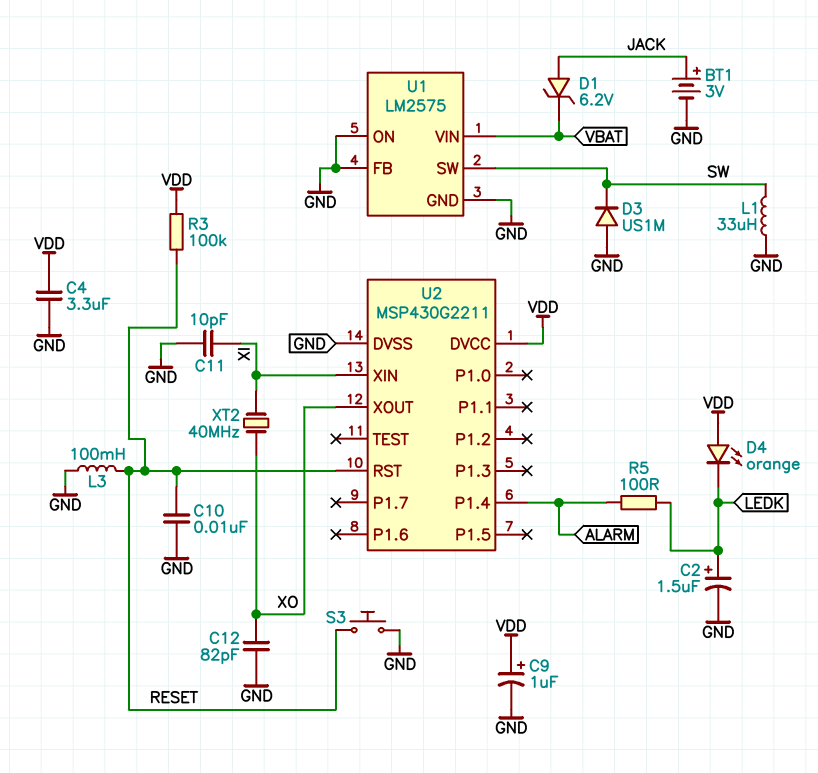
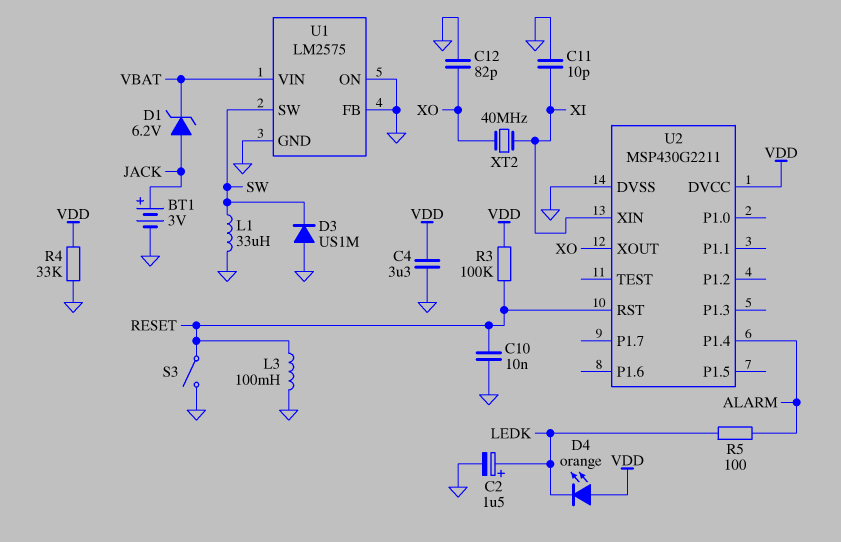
C9: 1uF (plus VDD, minus GND) -> none
R4: none -> 33k (GND, VDD)
S3: button (GND, RESET) -> switch (GND, RESET)

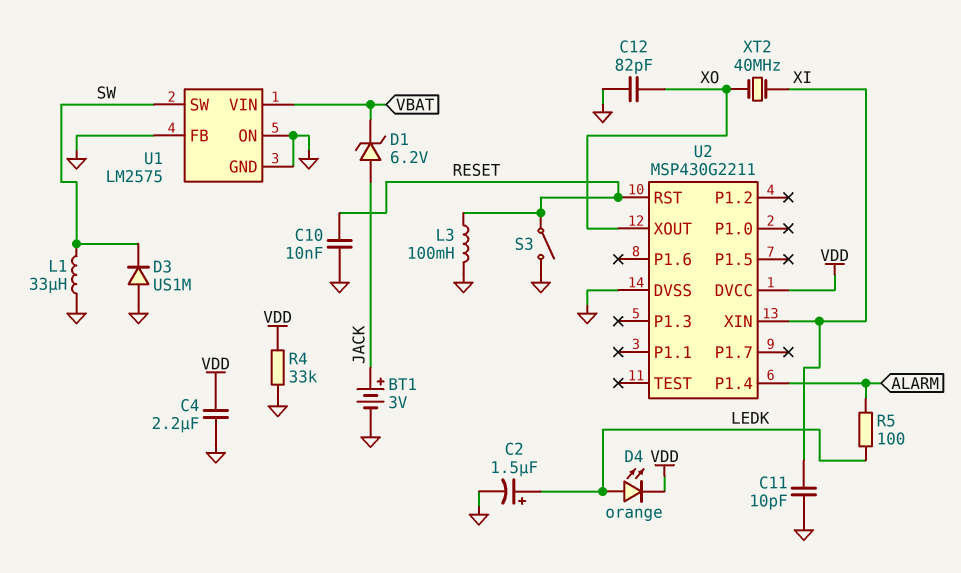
C4: 3.3uF (GND, VDD) -> 2.2uF (GND, VDD)
D4: LED orange (A VDD, K LEDK) -> LED orange (A LEDK, K VDD)
R3: 100k (RESET, VDD) -> none

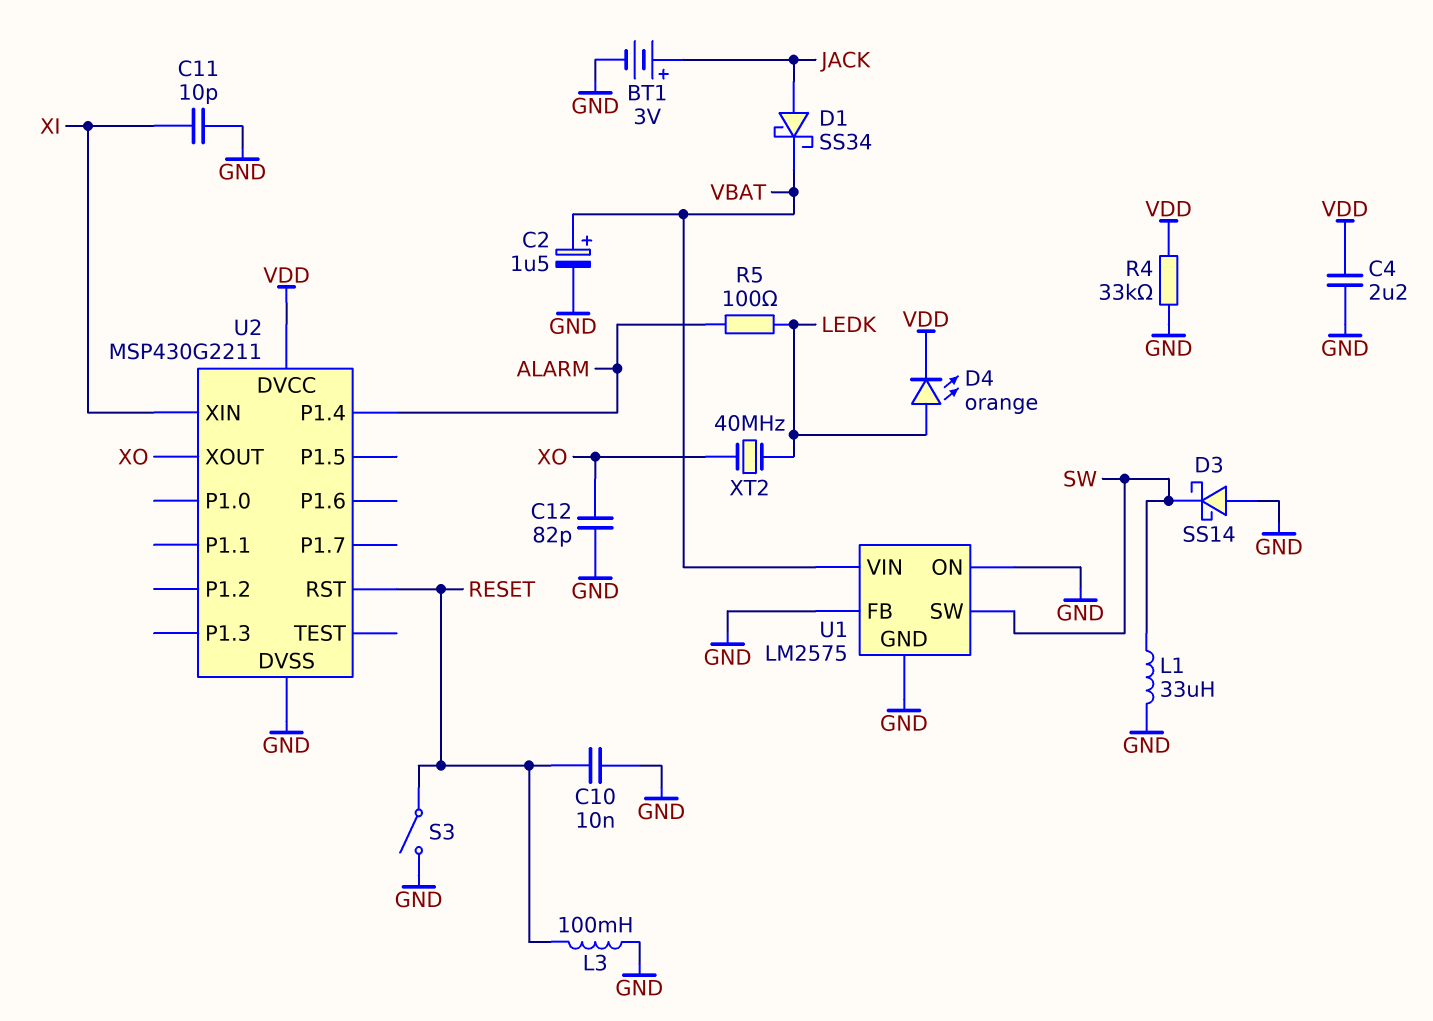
C2: 1.5uF (plus LEDK, minus GND) -> 1.5uF (plus VBAT, minus GND)
D1: zener 6.2V (A JACK, K VBAT) -> schottky SS34 (A JACK, K VBAT)
D3: diode US1M (A GND, K SW) -> schottky SS14 (A GND, K SW)
XT2: 40MHz (XI, XO) -> 40MHz (LEDK, XO)

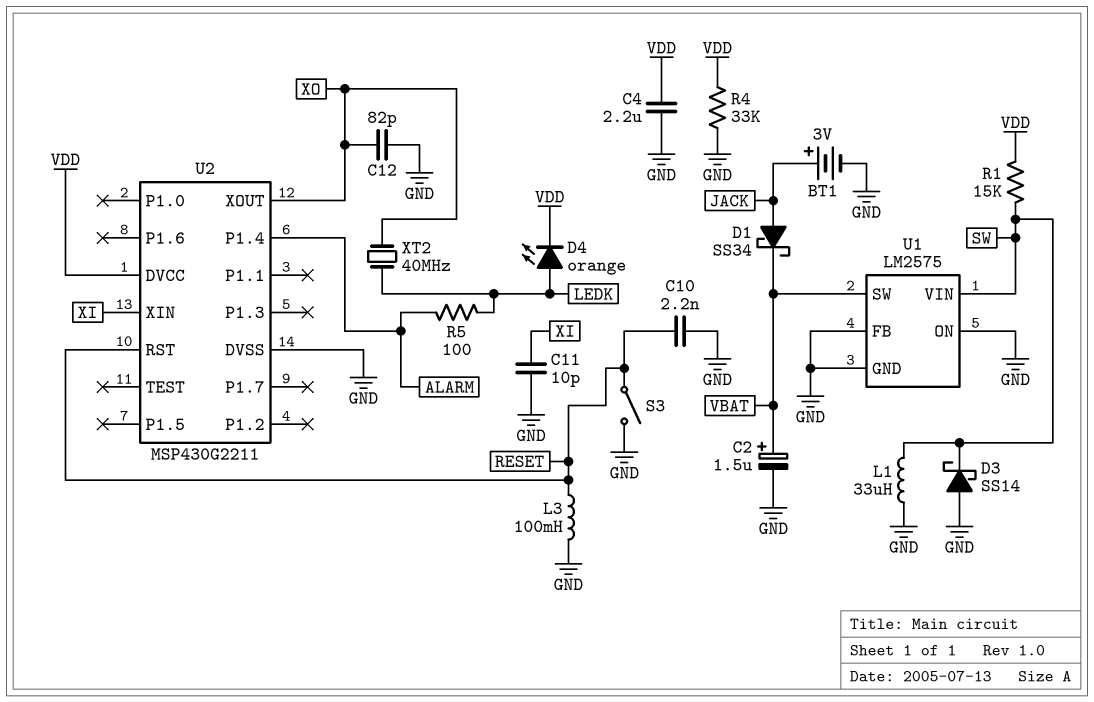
C10: 10nF (GND, RESET) -> 2.2nF (GND, RESET)
R1: none -> 15k (SW, VDD)
U1 pin SW: SW -> VBAT
U1 pin VIN: VBAT -> SW

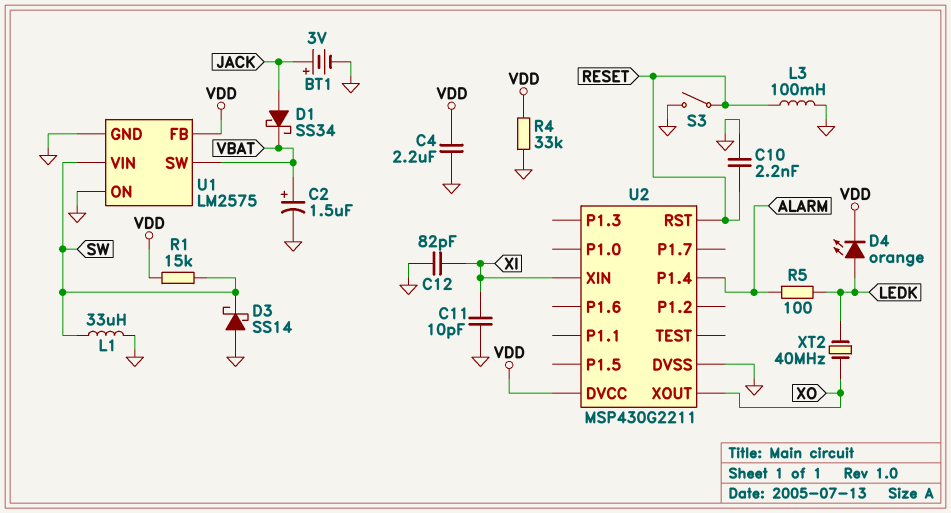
C12: 82pF (GND, XO) -> 82pF (GND, XI)
U1 pin FB: GND -> VDD

